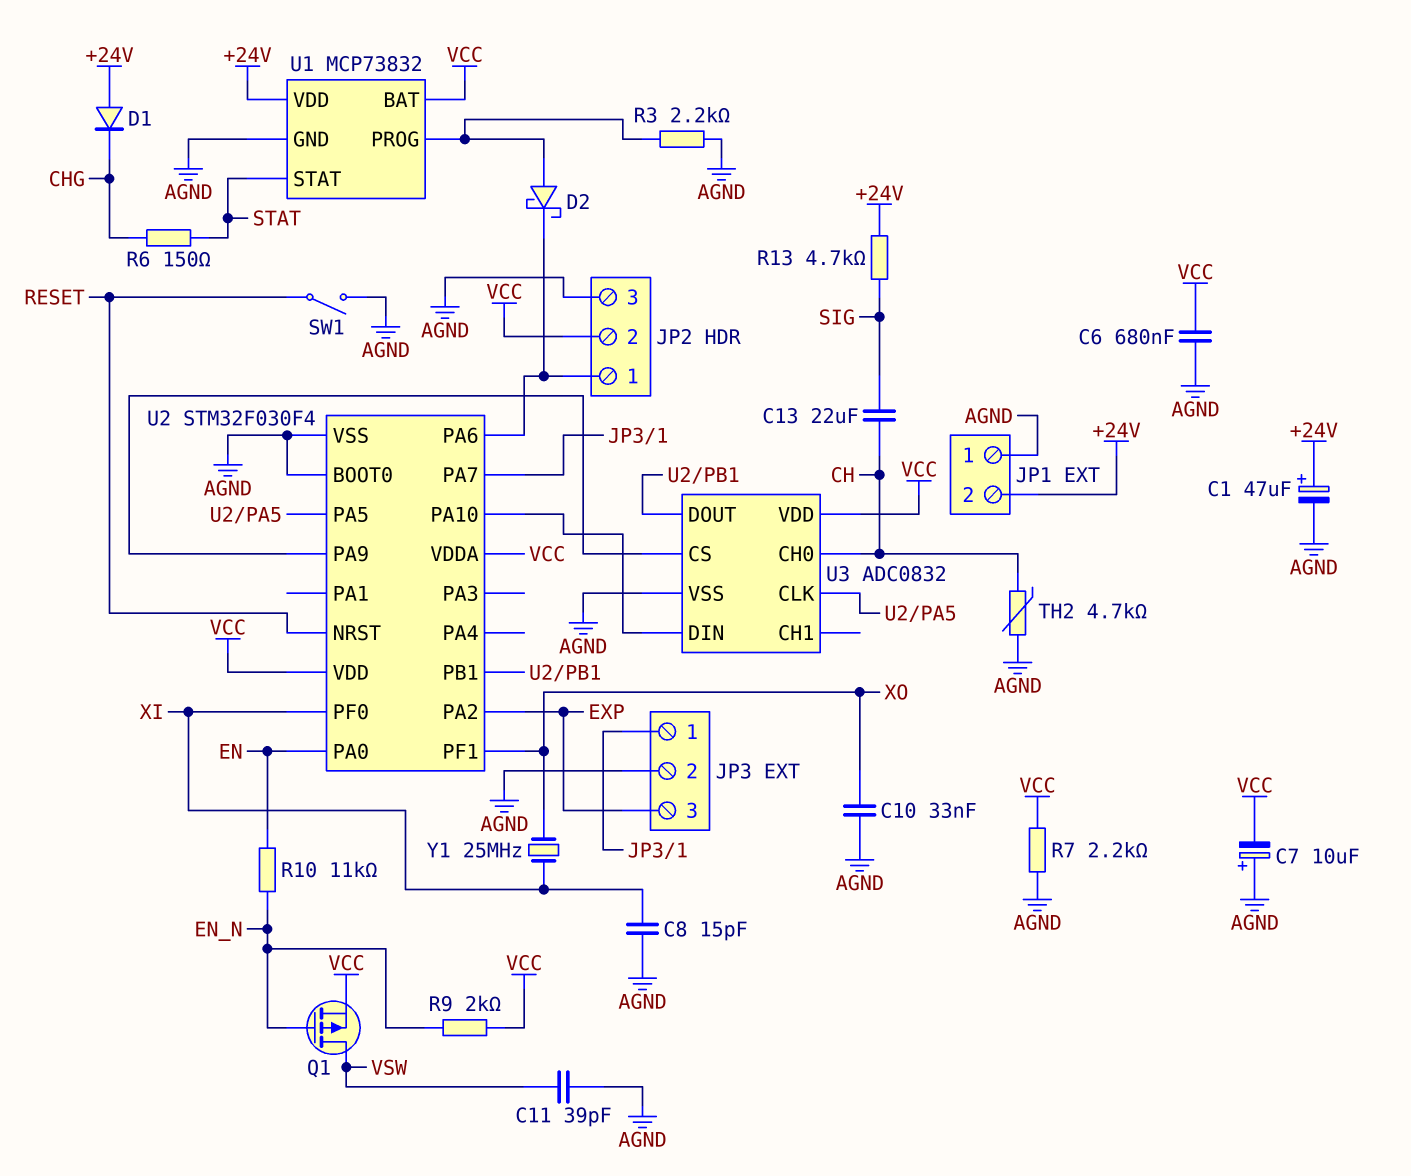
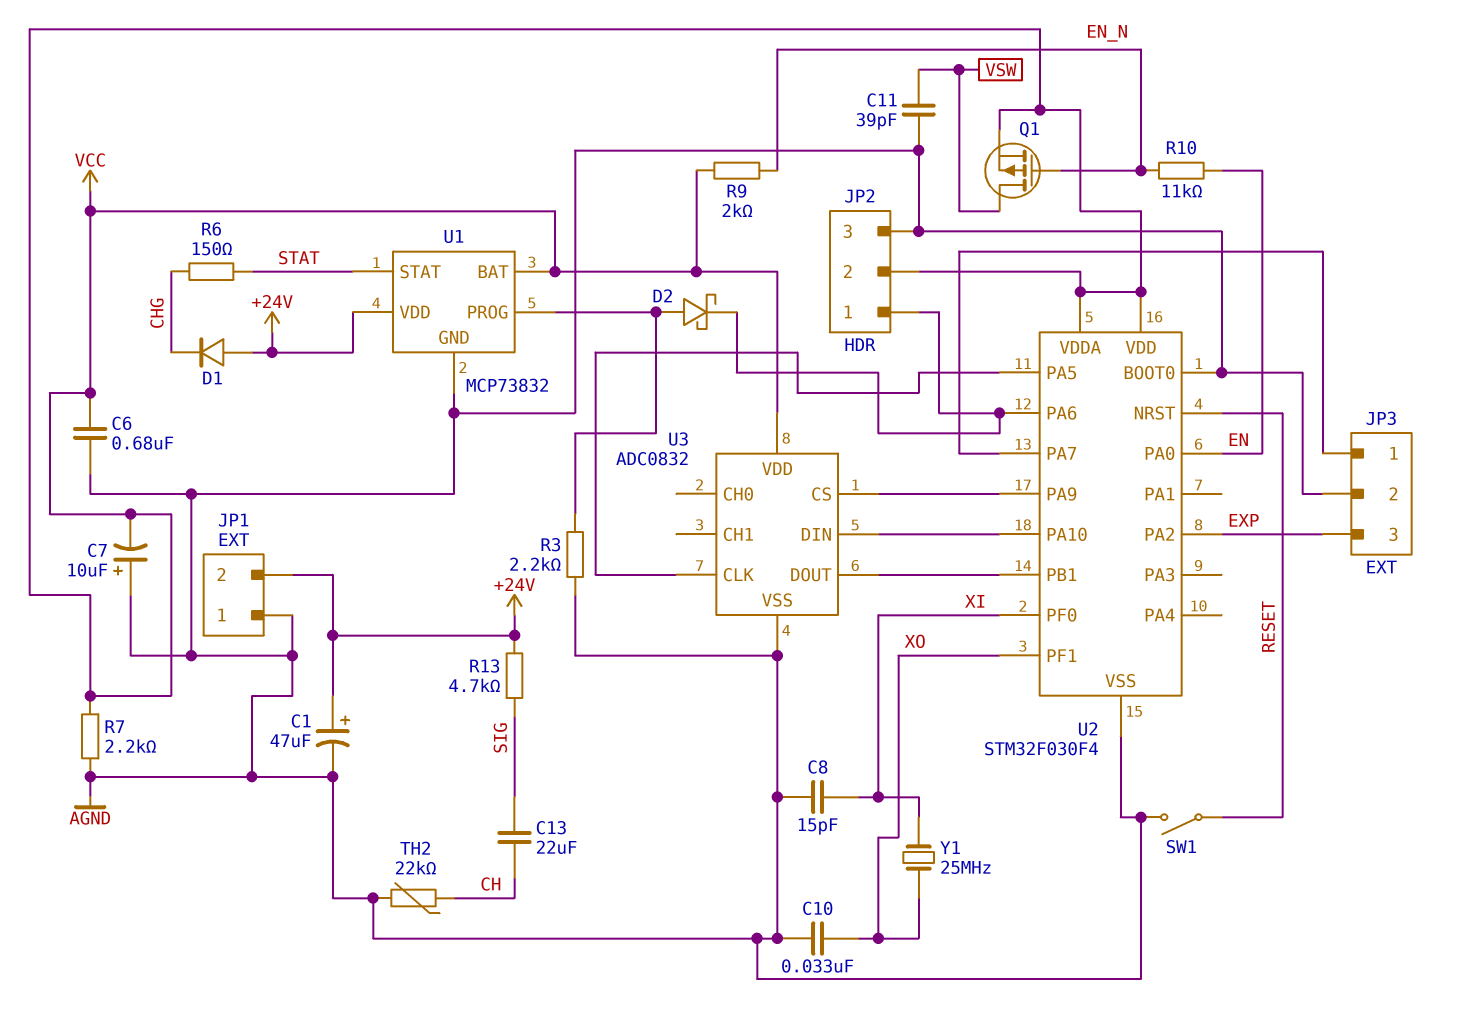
TH2: 4.7k (AGND, CH) -> 22k (AGND, CH)
U3 pin CH0: CH -> none

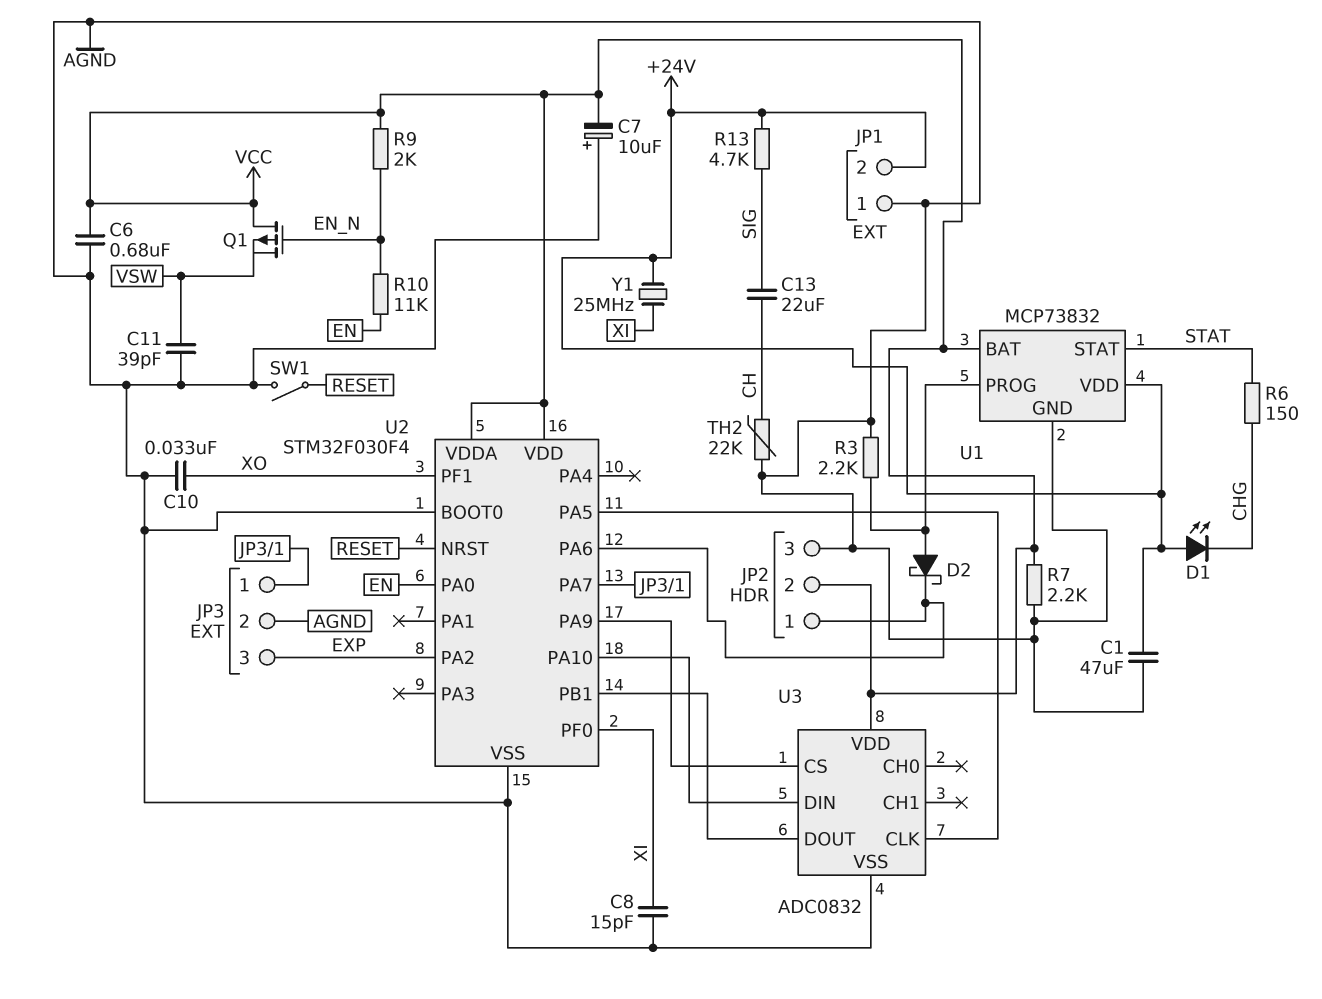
C1: 47uF (plus +24V, minus AGND) -> 47uF (+24V, AGND)
D1: diode (A +24V, K CHG) -> LED (A +24V, K CHG)
Q1: PMOS (G EN_N, D VSW, S VCC) -> PMOS (G EN_N, D VCC, S VSW)
Y1: 25MHz (XI, XO) -> 25MHz (+24V, XI)

